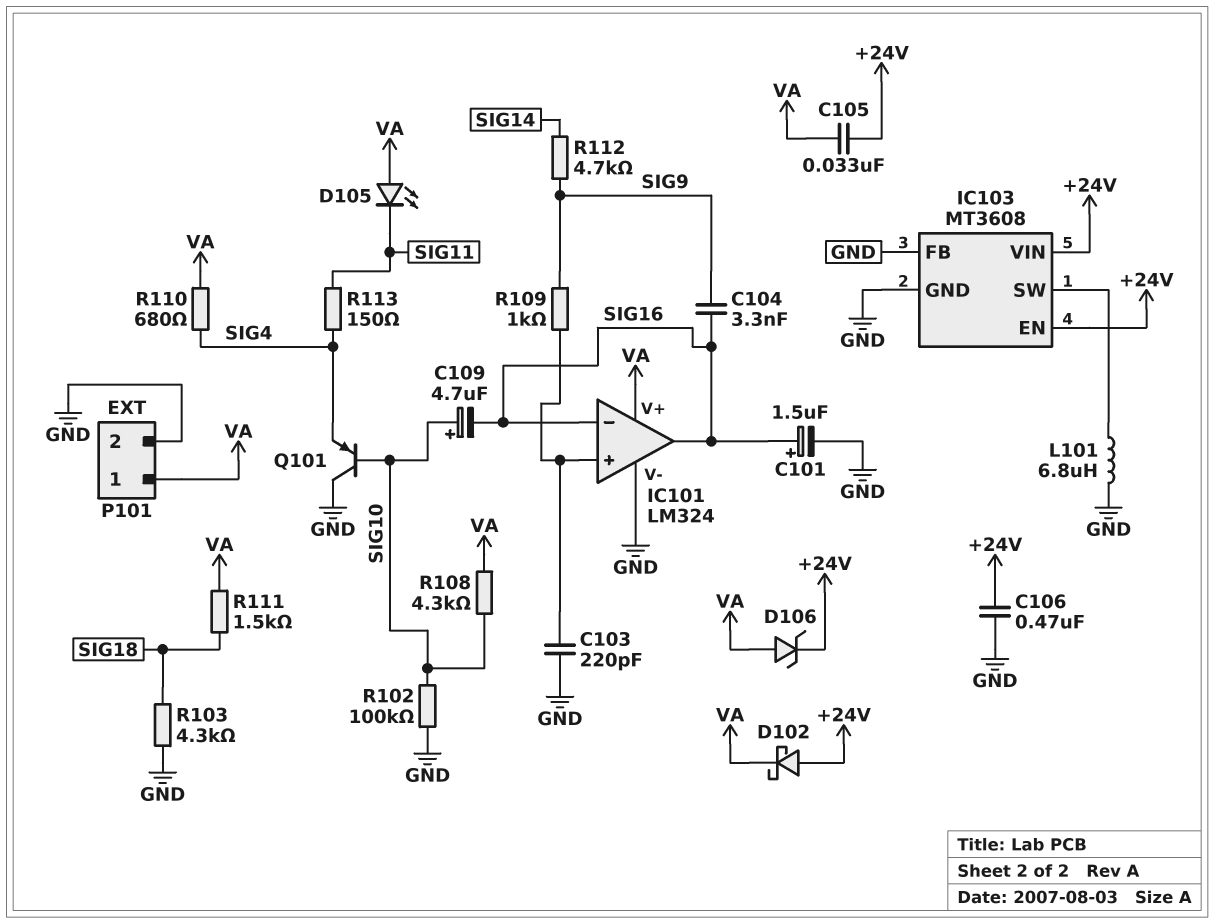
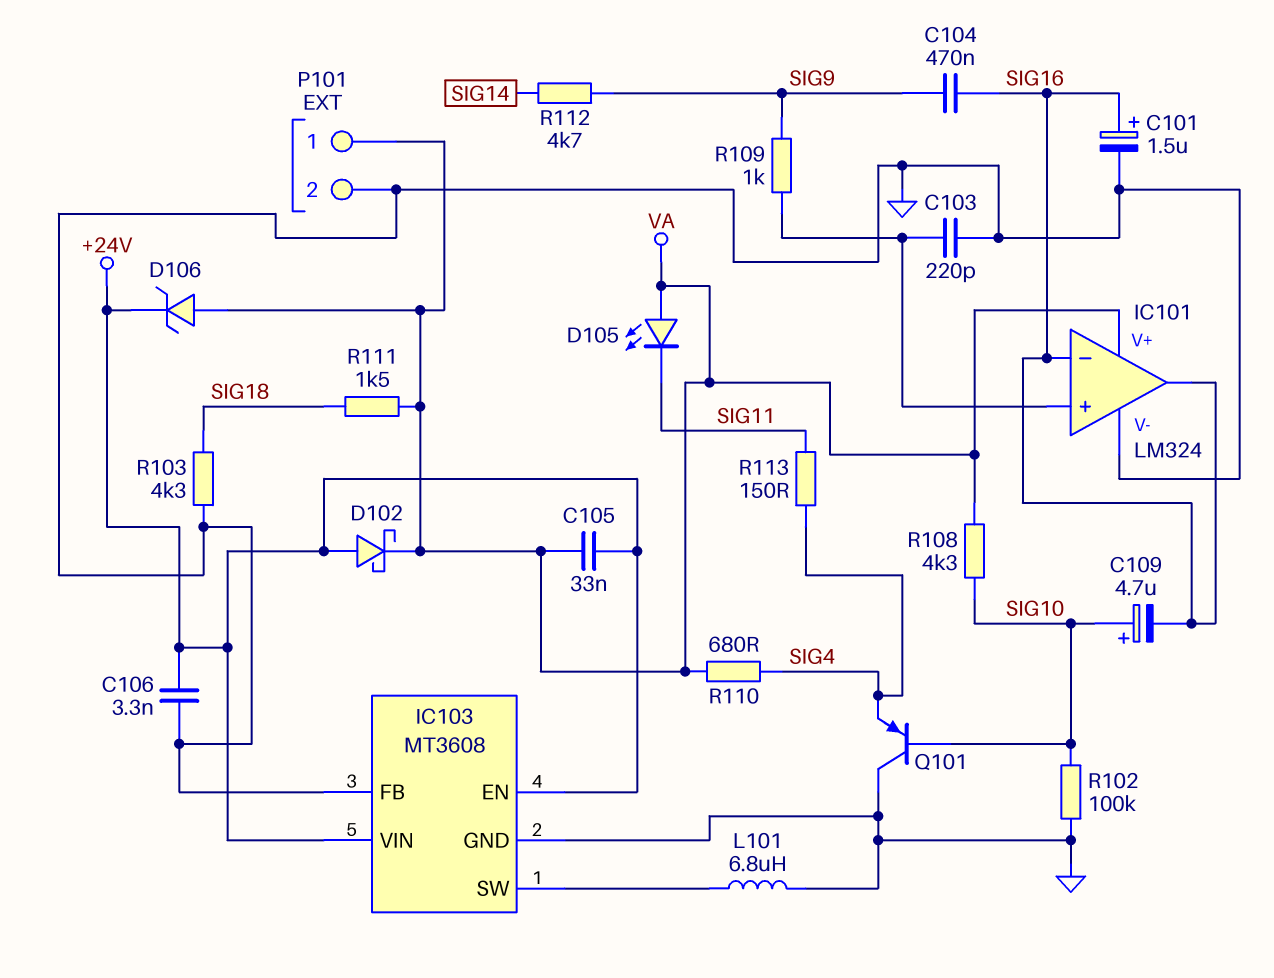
C104: 3.3nF (SIG9, SIG16) -> 470nF (SIG9, SIG16)
C106: 470nF (+24V, GND) -> 3.3nF (+24V, GND)

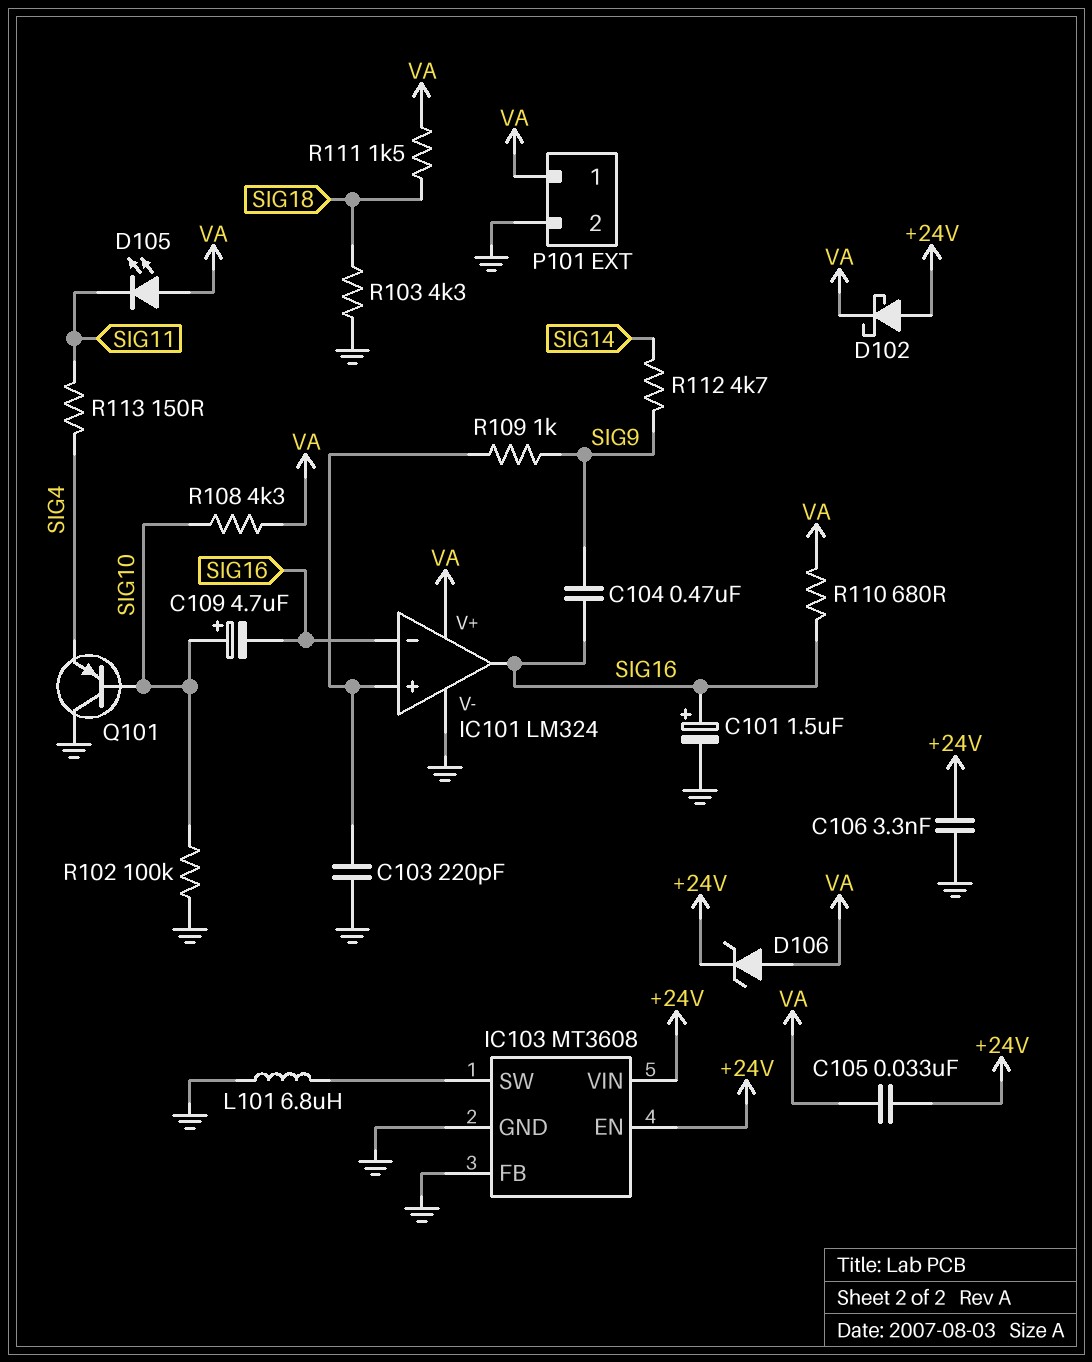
R110: 680 (SIG4, VA) -> 680 (SIG16, VA)

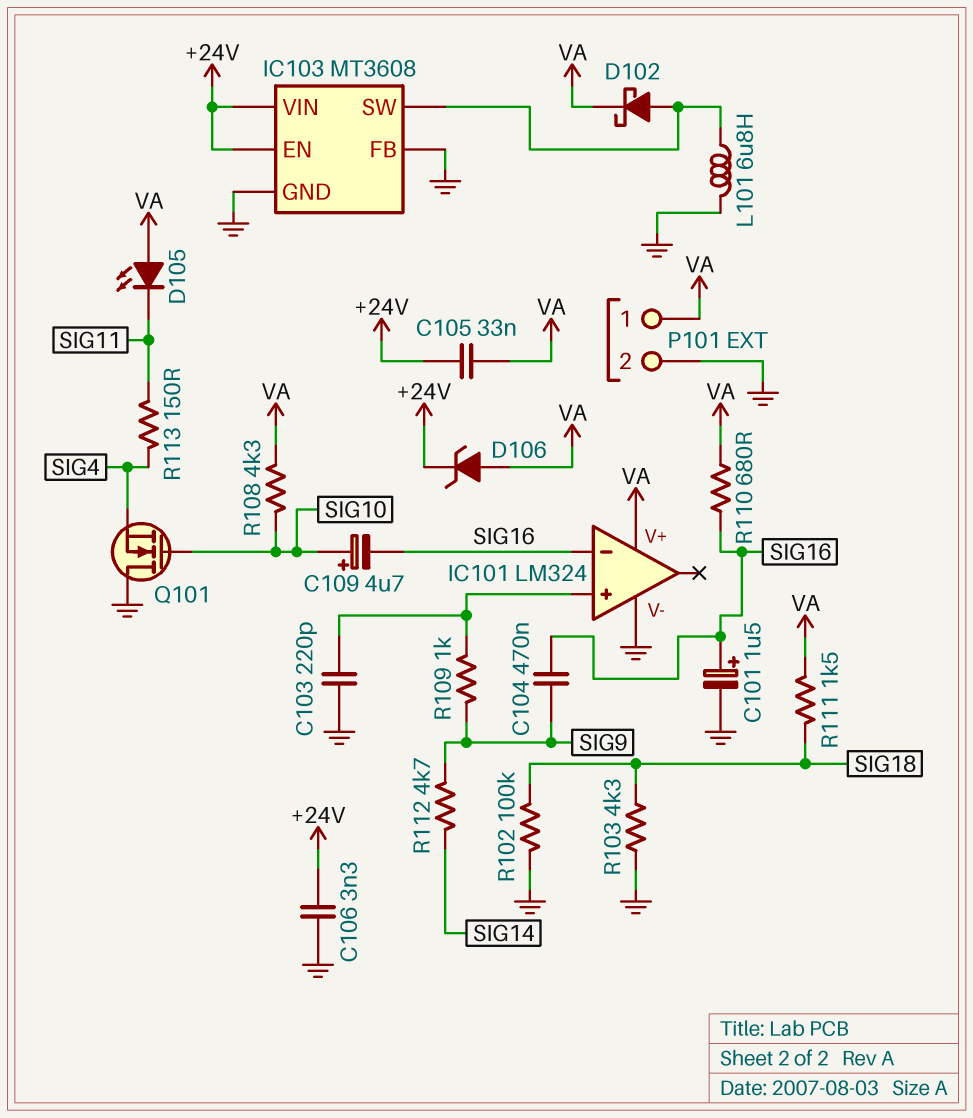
D102: schottky (A +24V, K VA) -> schottky (A IC103/SW, K VA)
IC101 pin out: SIG16 -> none
Q101: PNP (B SIG10, C GND, E SIG4) -> NMOS (G SIG10, D GND, S SIG4)
R102: 100k (GND, SIG10) -> 100k (GND, SIG18)

